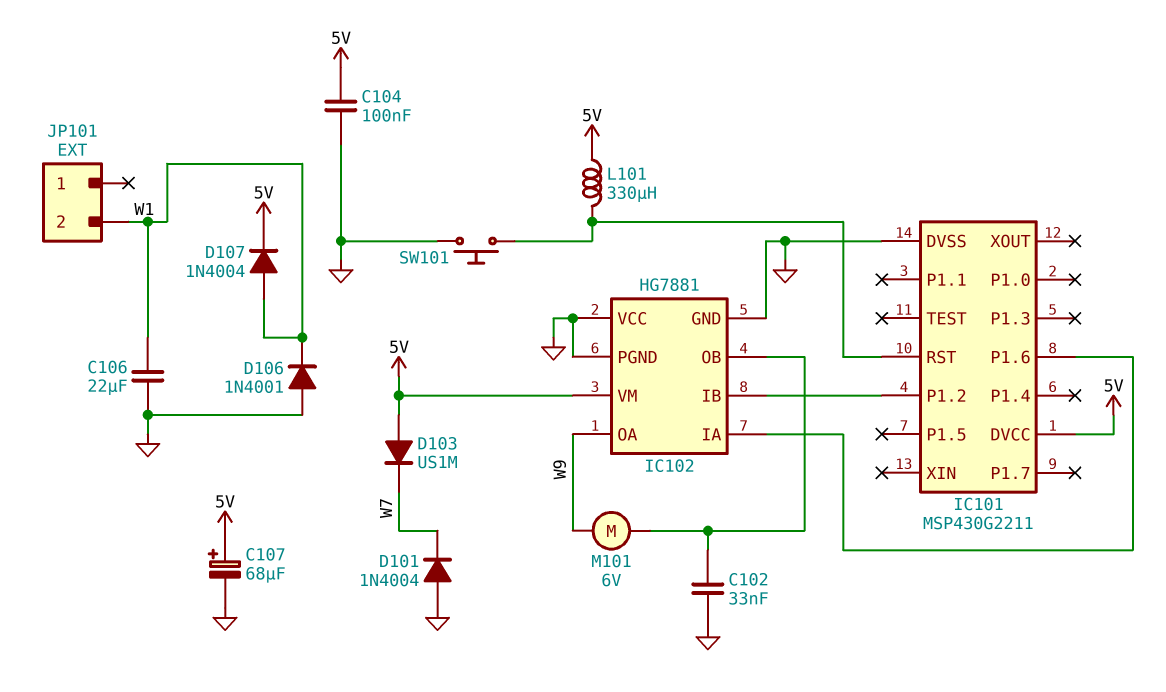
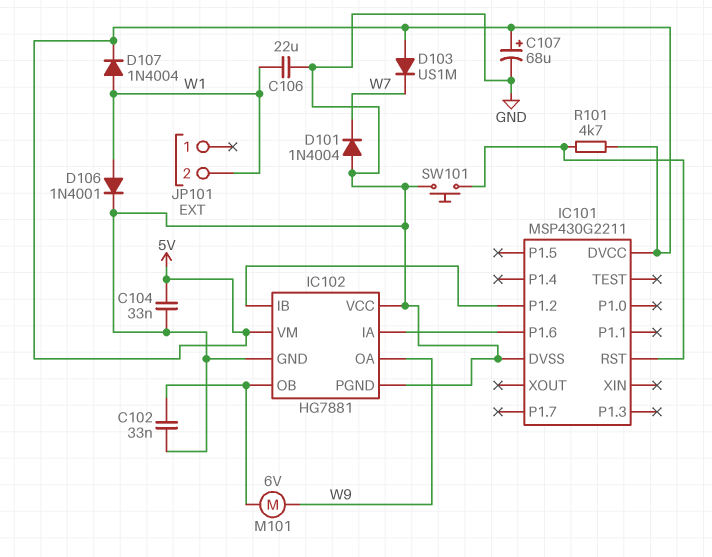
C104: 100nF (5V, GND) -> 33nF (5V, GND)
D106: diode 1N4001 (A GND, K W1) -> diode 1N4001 (A W1, K GND)
L101: 330uH (5V, IC101/RST) -> none
R101: none -> 4.7k (5V, IC101/RST)

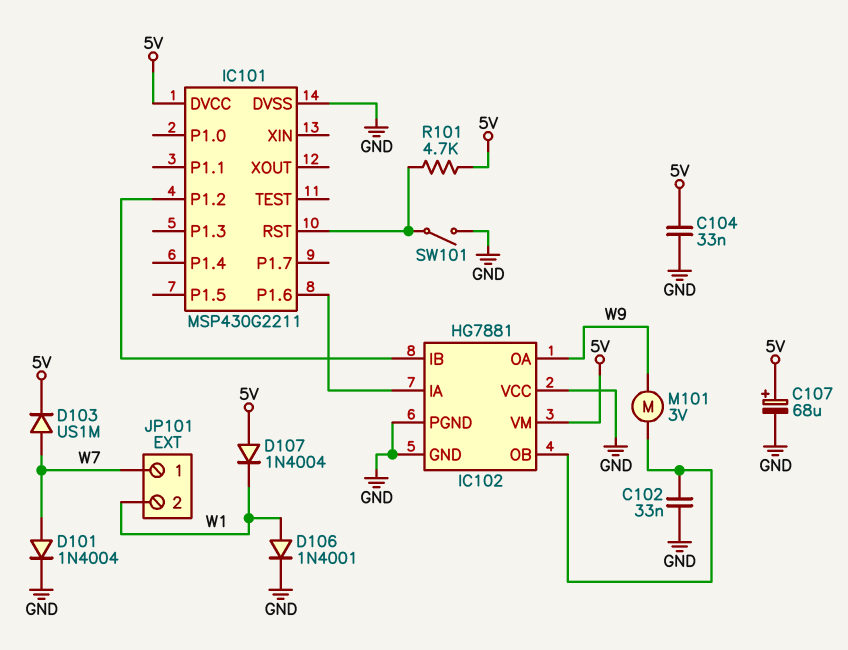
C106: 22uF (GND, W1) -> none
D101: diode 1N4004 (A GND, K W7) -> diode 1N4004 (A W7, K GND)
D103: diode US1M (A 5V, K W7) -> diode US1M (A W7, K 5V)
D107: diode 1N4004 (A W1, K 5V) -> diode 1N4004 (A 5V, K W1)
JP101 pin 1: none -> W7
M101: motor 6V (IC102/OB, W9) -> motor 3V (IC102/OB, W9)
SW101: button (GND, IC101/RST) -> switch (GND, IC101/RST)

